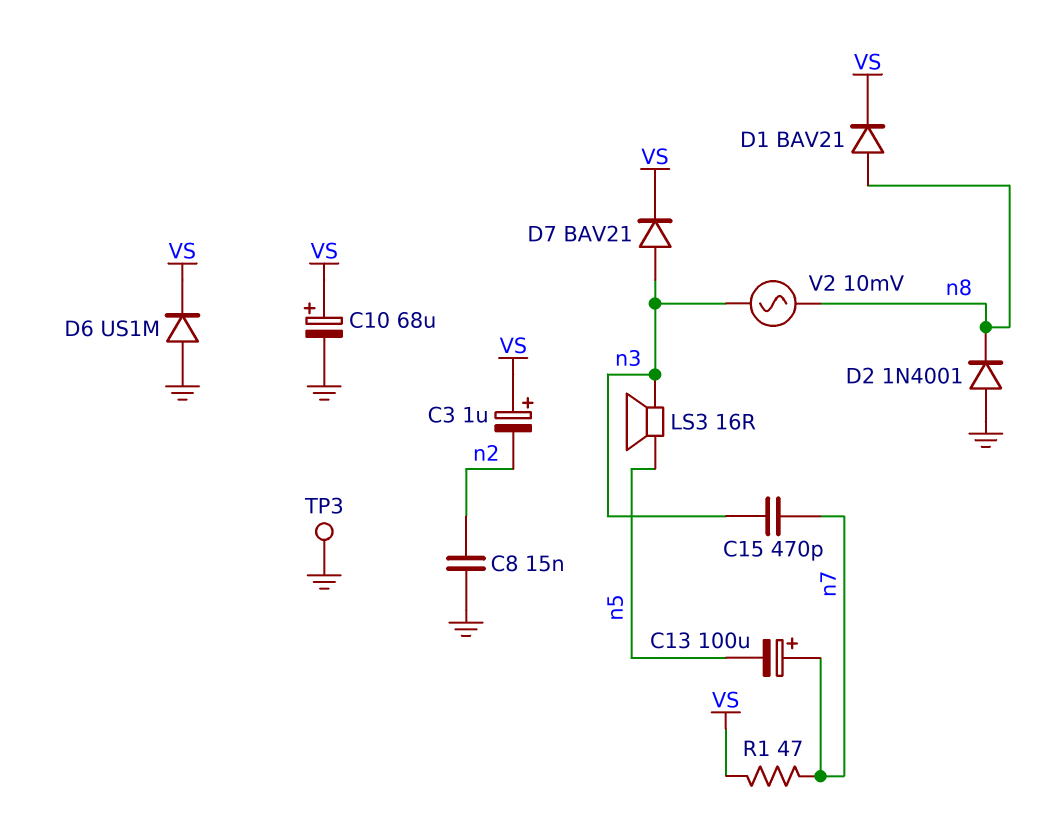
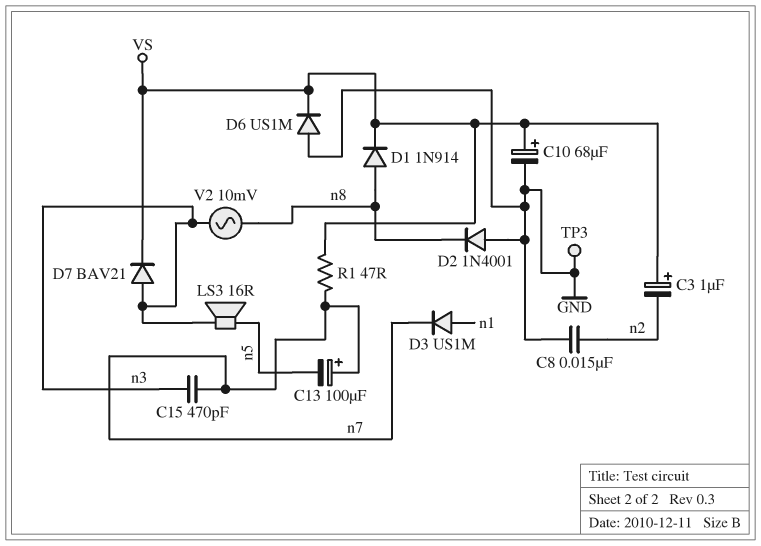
D1: diode BAV21 (A n8, K VS) -> diode 1N914 (A n8, K VS)
D3: none -> diode US1M (A n1, K n7)

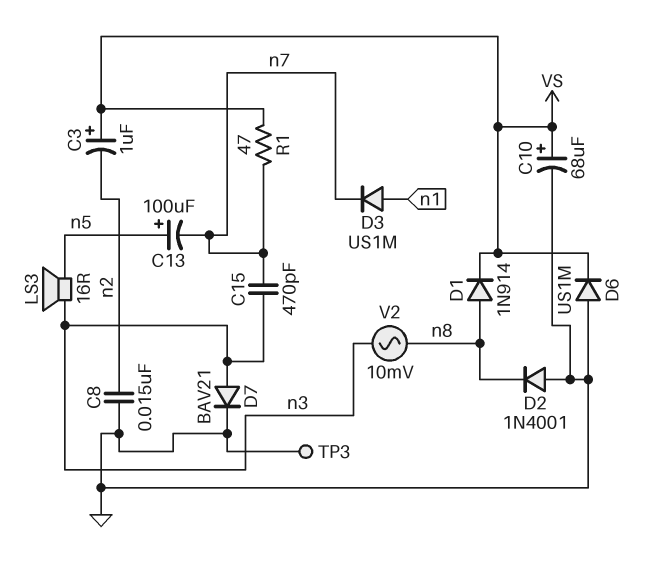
C13: 100uF (plus n7, minus n5) -> 100uF (plus n5, minus n7)
D7: diode BAV21 (A n3, K VS) -> diode BAV21 (A n3, K GND)

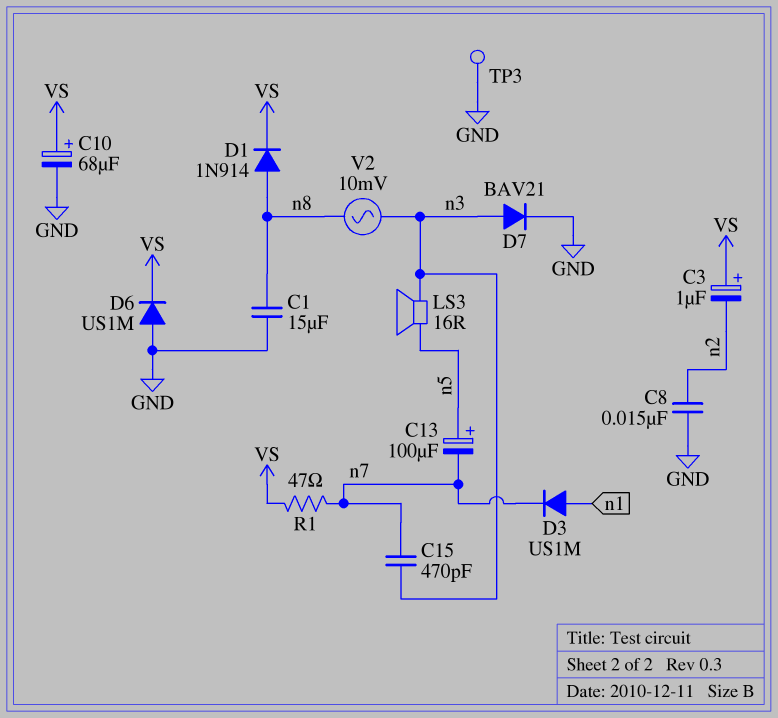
C1: none -> 15uF (GND, n8)
D2: diode 1N4001 (A GND, K n8) -> none

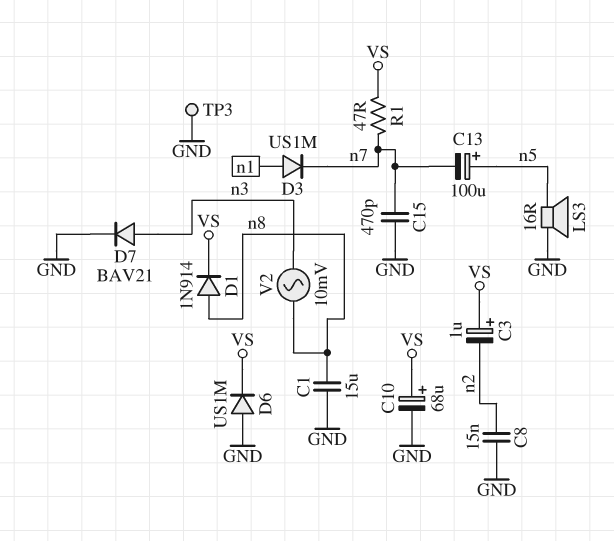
C15: 470pF (n3, n7) -> 470pF (GND, n7)
LS3: speaker 16R (n3, n5) -> speaker 16R (GND, n5)

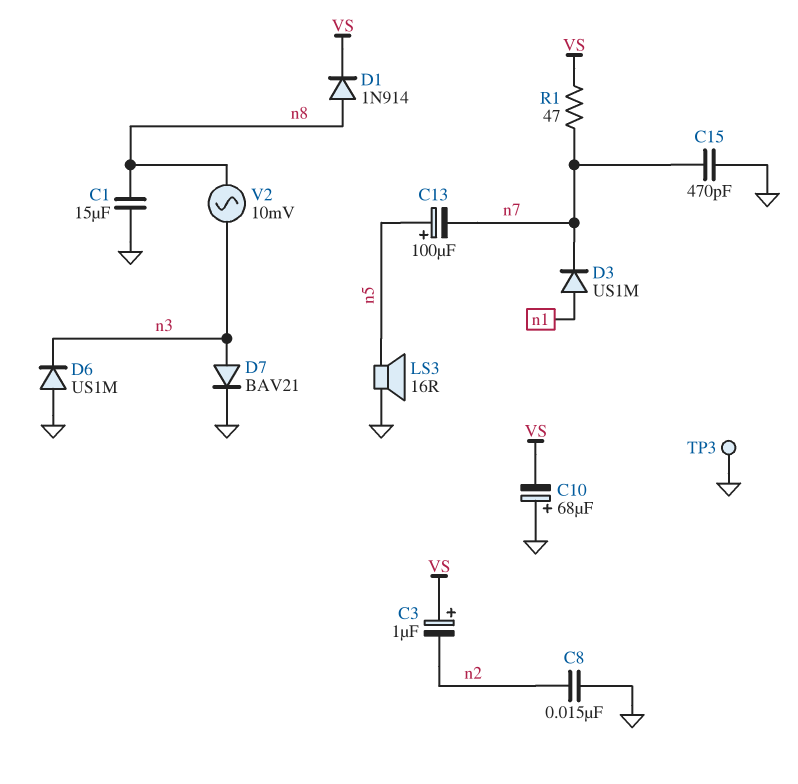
C10: 68uF (plus VS, minus GND) -> 68uF (plus GND, minus VS)
D6: diode US1M (A GND, K VS) -> diode US1M (A GND, K n3)

